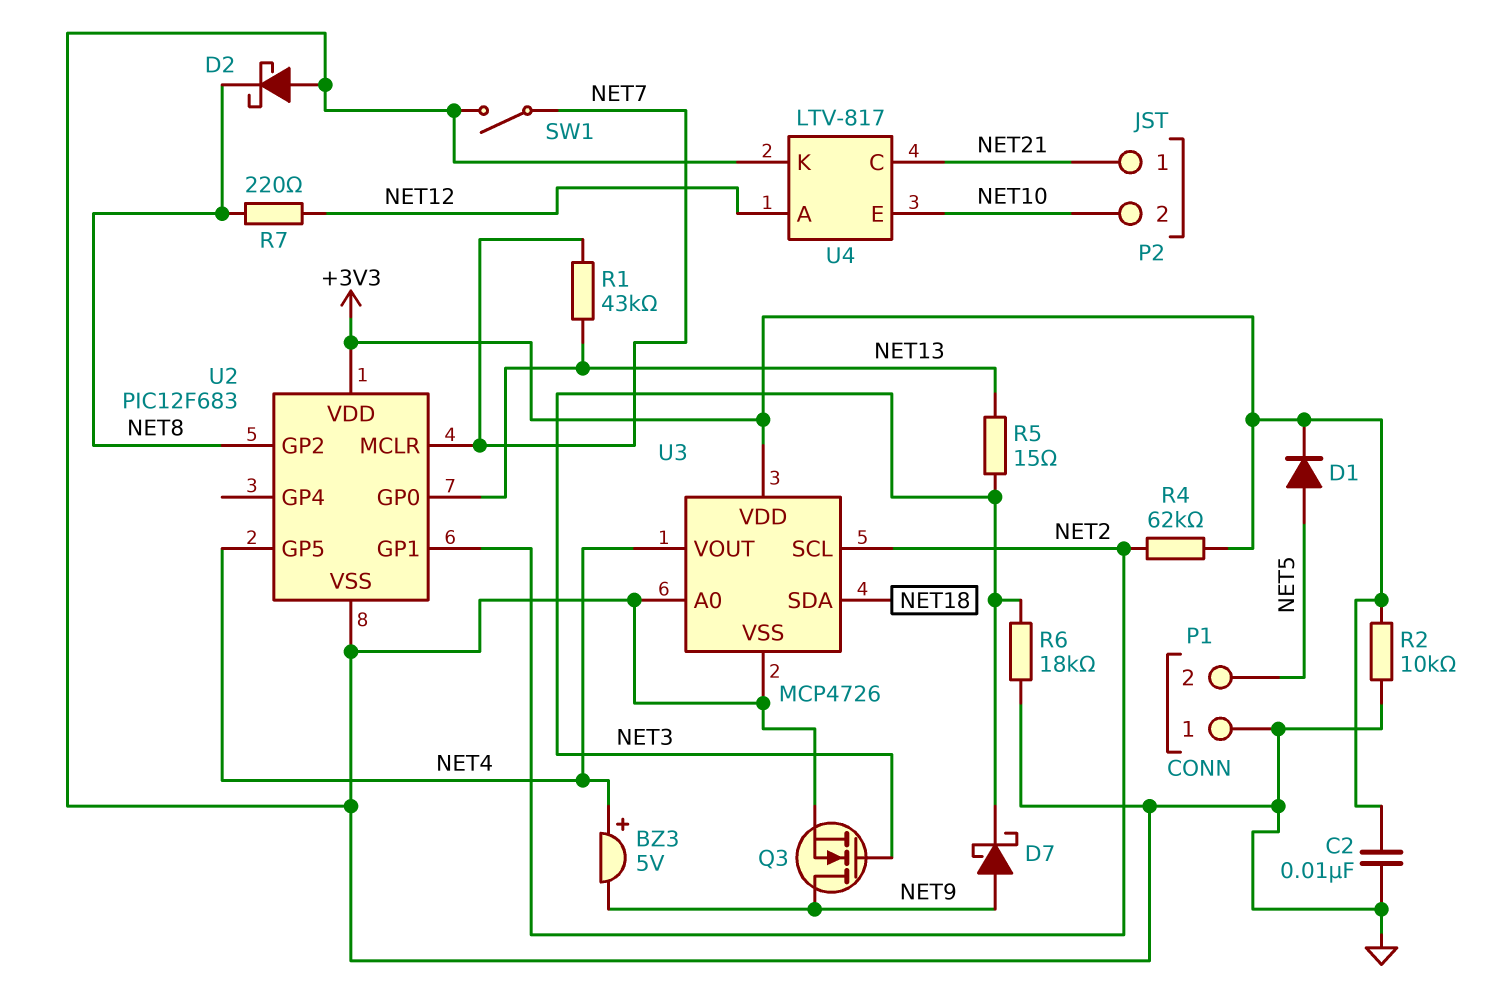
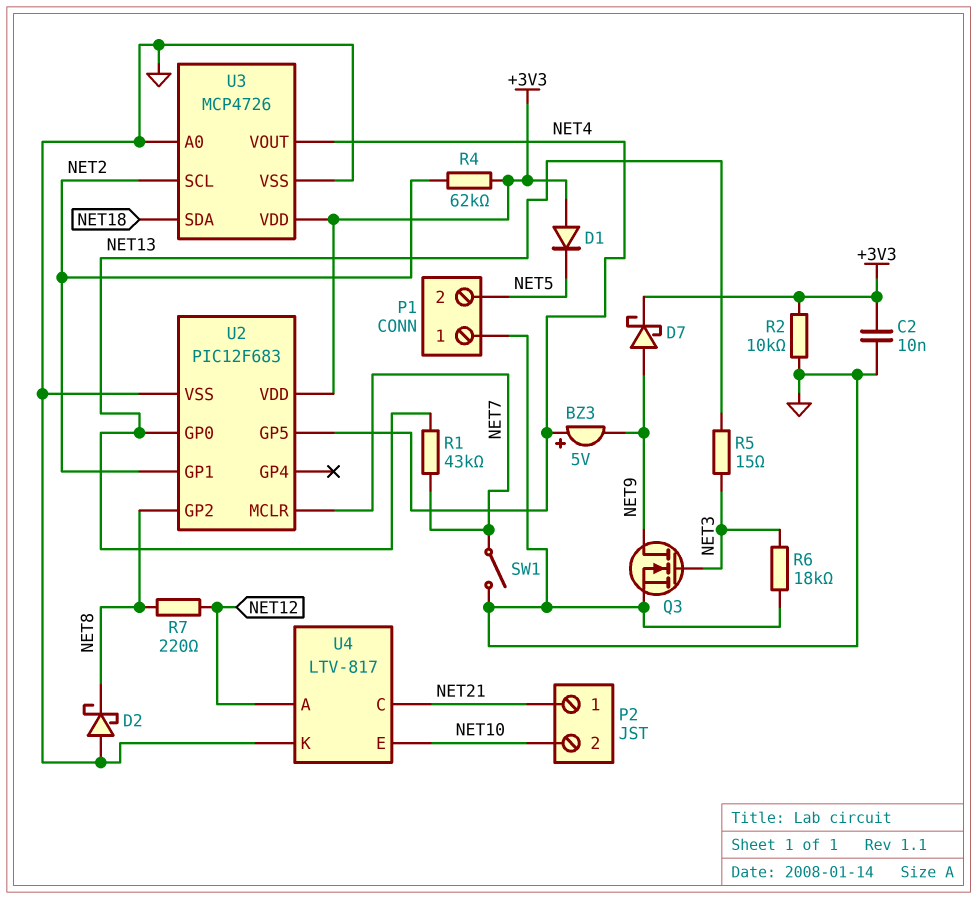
D1: diode (A NET5, K +3V3) -> diode (A +3V3, K NET5)
D7: schottky (A NET9, K NET3) -> schottky (A NET9, K +3V3)

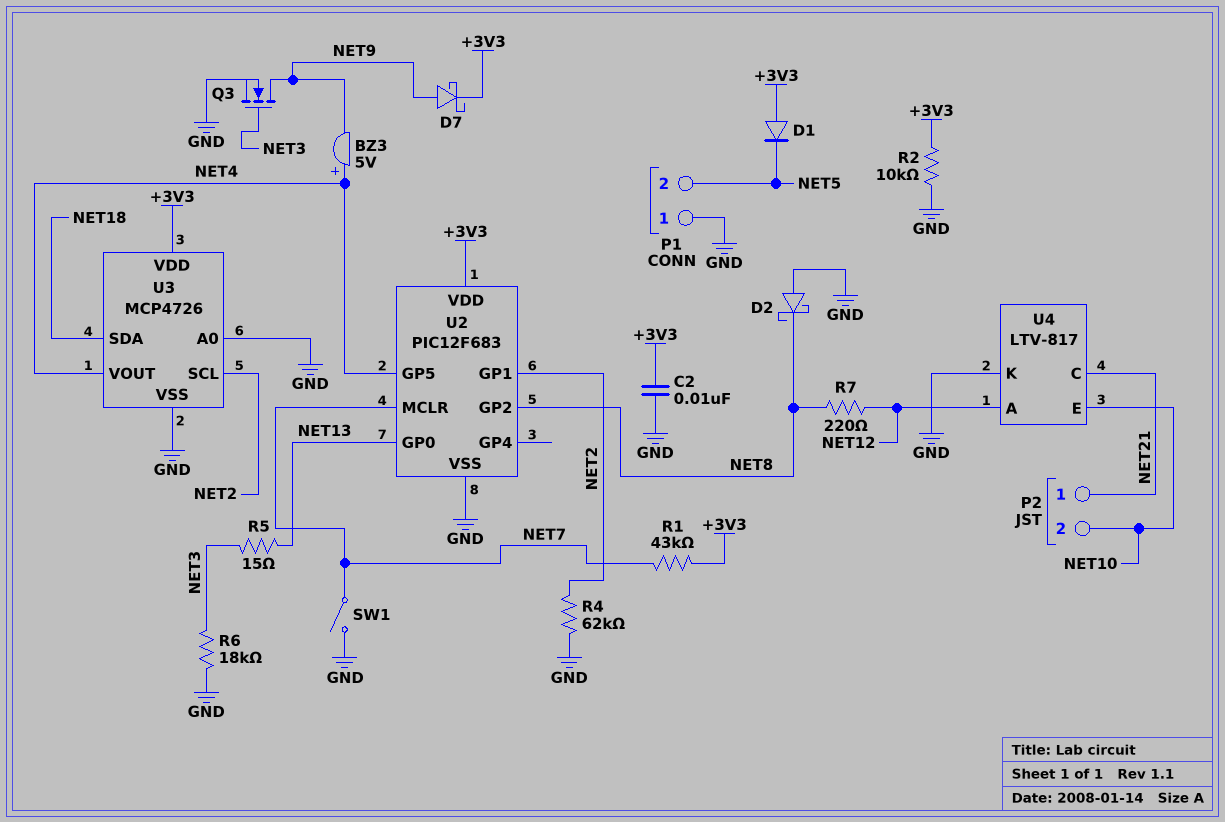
R1: 43k (NET7, NET13) -> 43k (+3V3, NET7)
R4: 62k (+3V3, NET2) -> 62k (GND, NET2)

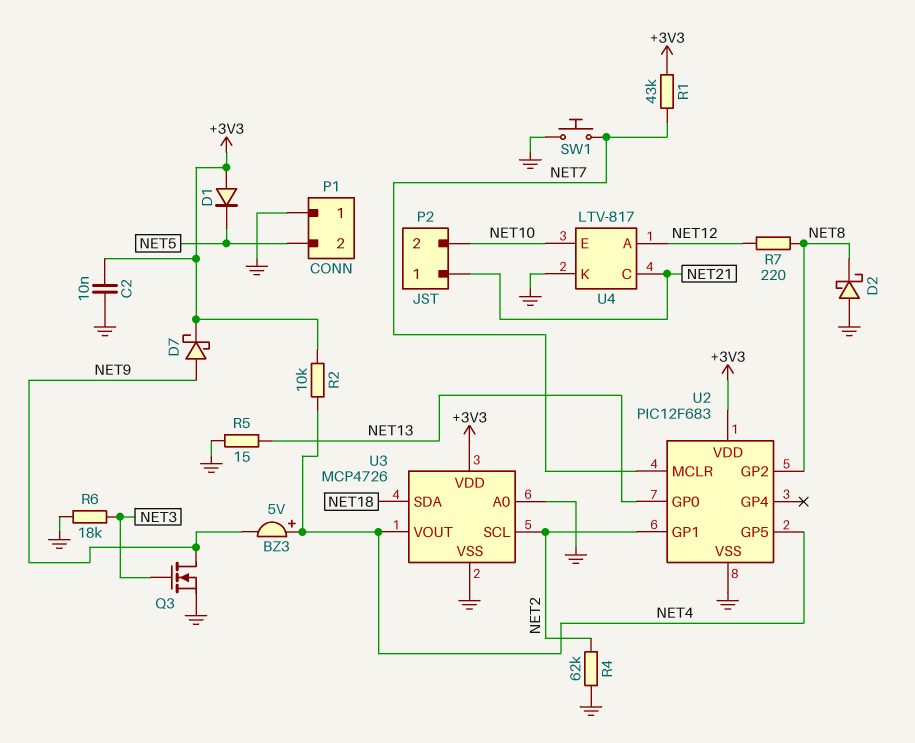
R2: 10k (+3V3, GND) -> 10k (+3V3, NET4)
R5: 15 (NET3, NET13) -> 15 (GND, NET13)
SW1: switch (GND, NET7) -> button (GND, NET7)

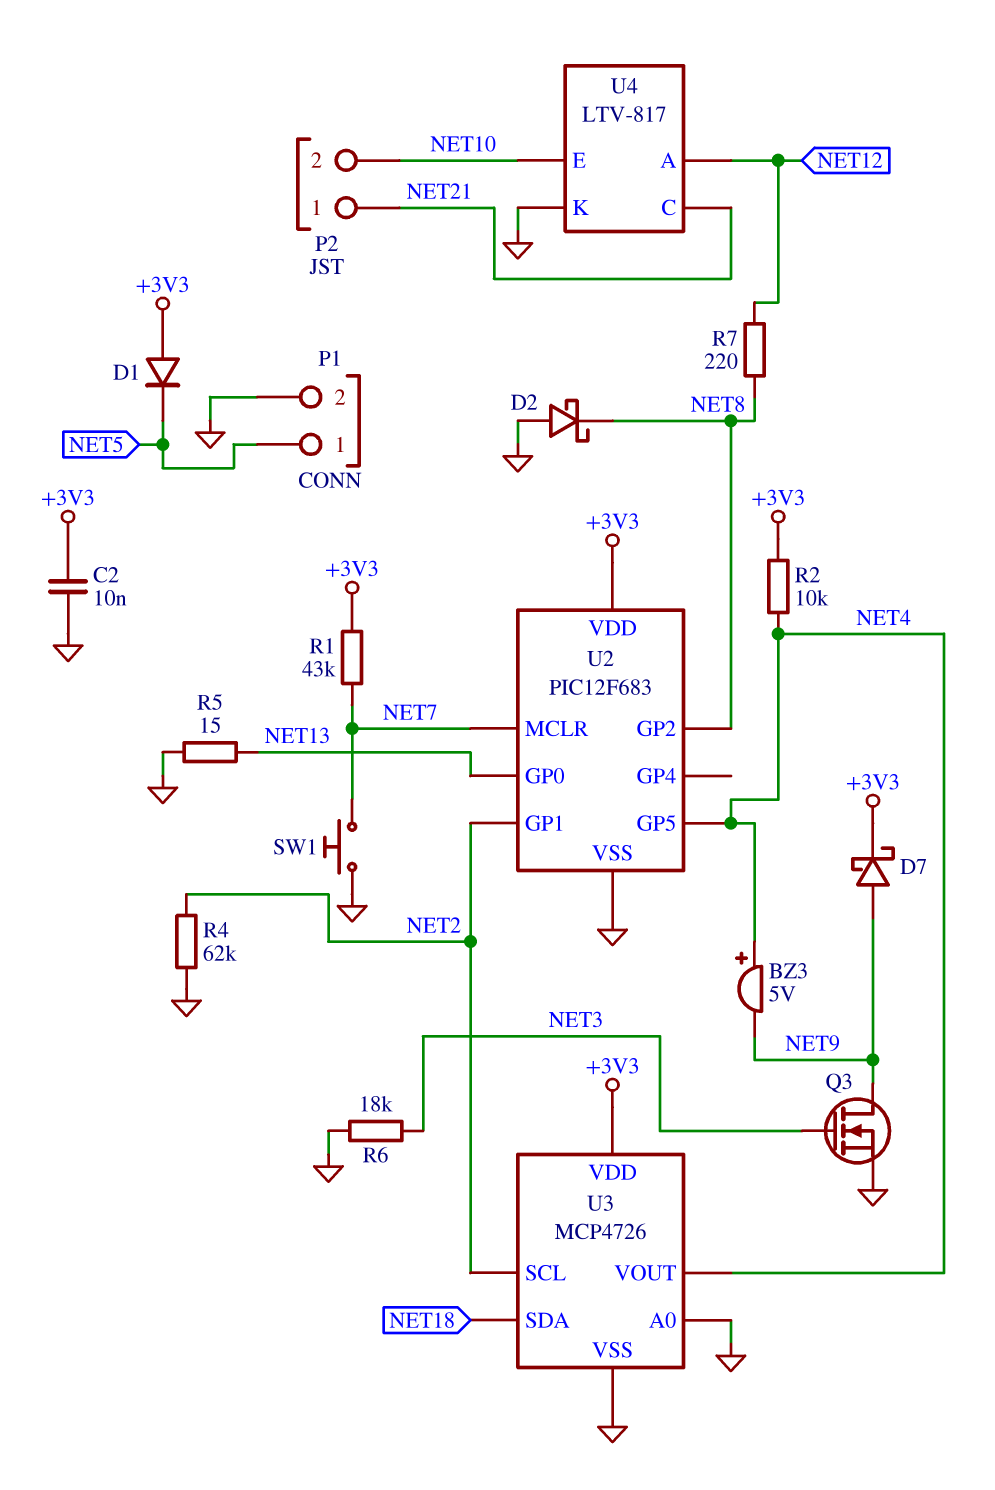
P1 pin 1: GND -> NET5
P1 pin 2: NET5 -> GND

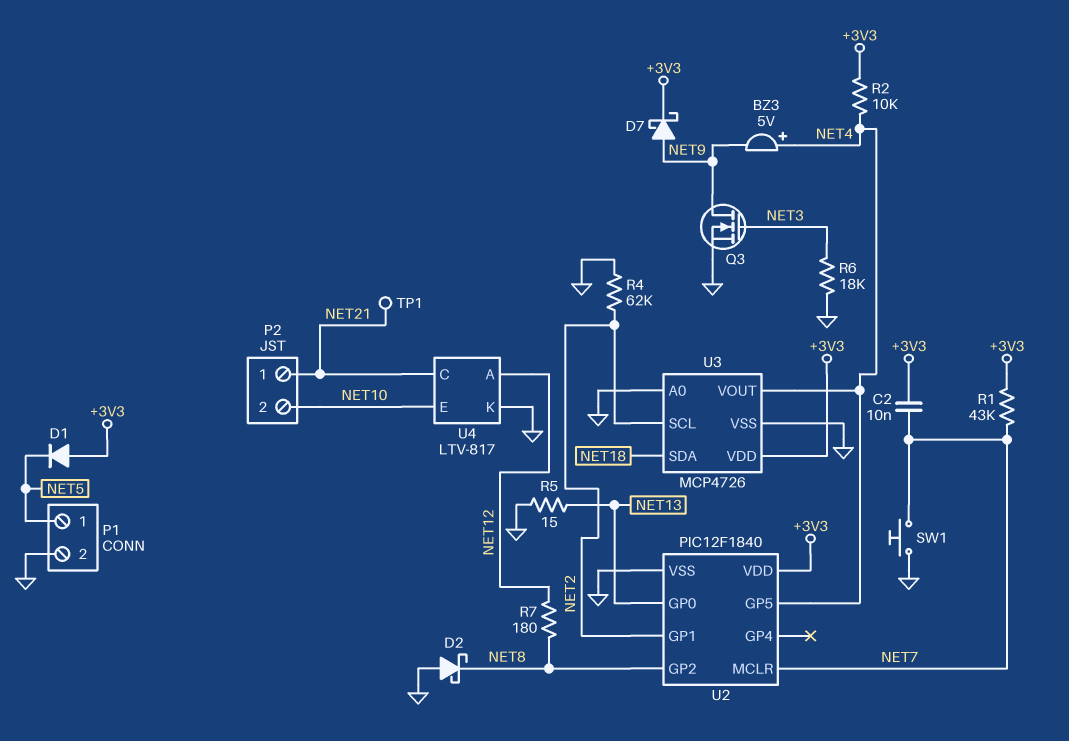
C2: 10nF (+3V3, GND) -> 10nF (+3V3, NET7)
R7: 220 (NET8, NET12) -> 180 (NET8, NET12)
TP1: none -> test point (NET21)
U2: PIC12F683 -> PIC12F1840

